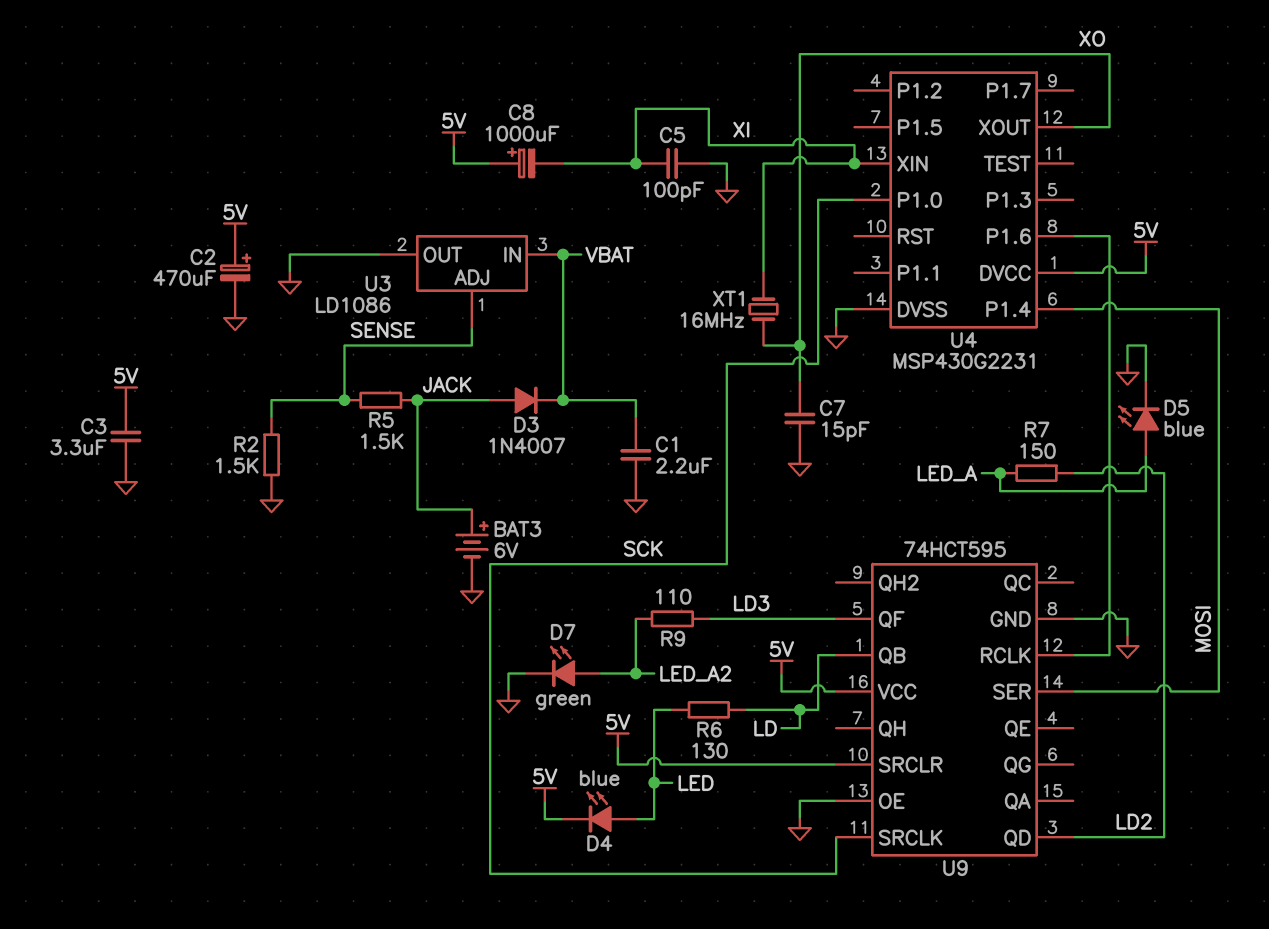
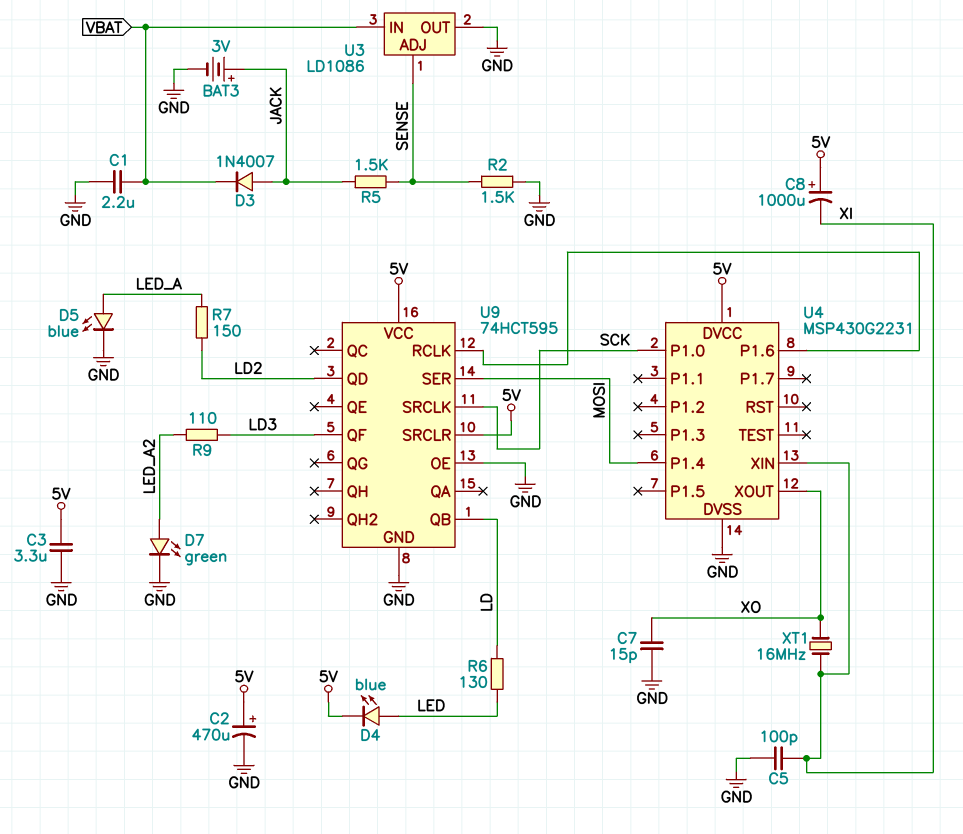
BAT3: 6V (plus JACK, minus GND) -> 3V (plus JACK, minus GND)

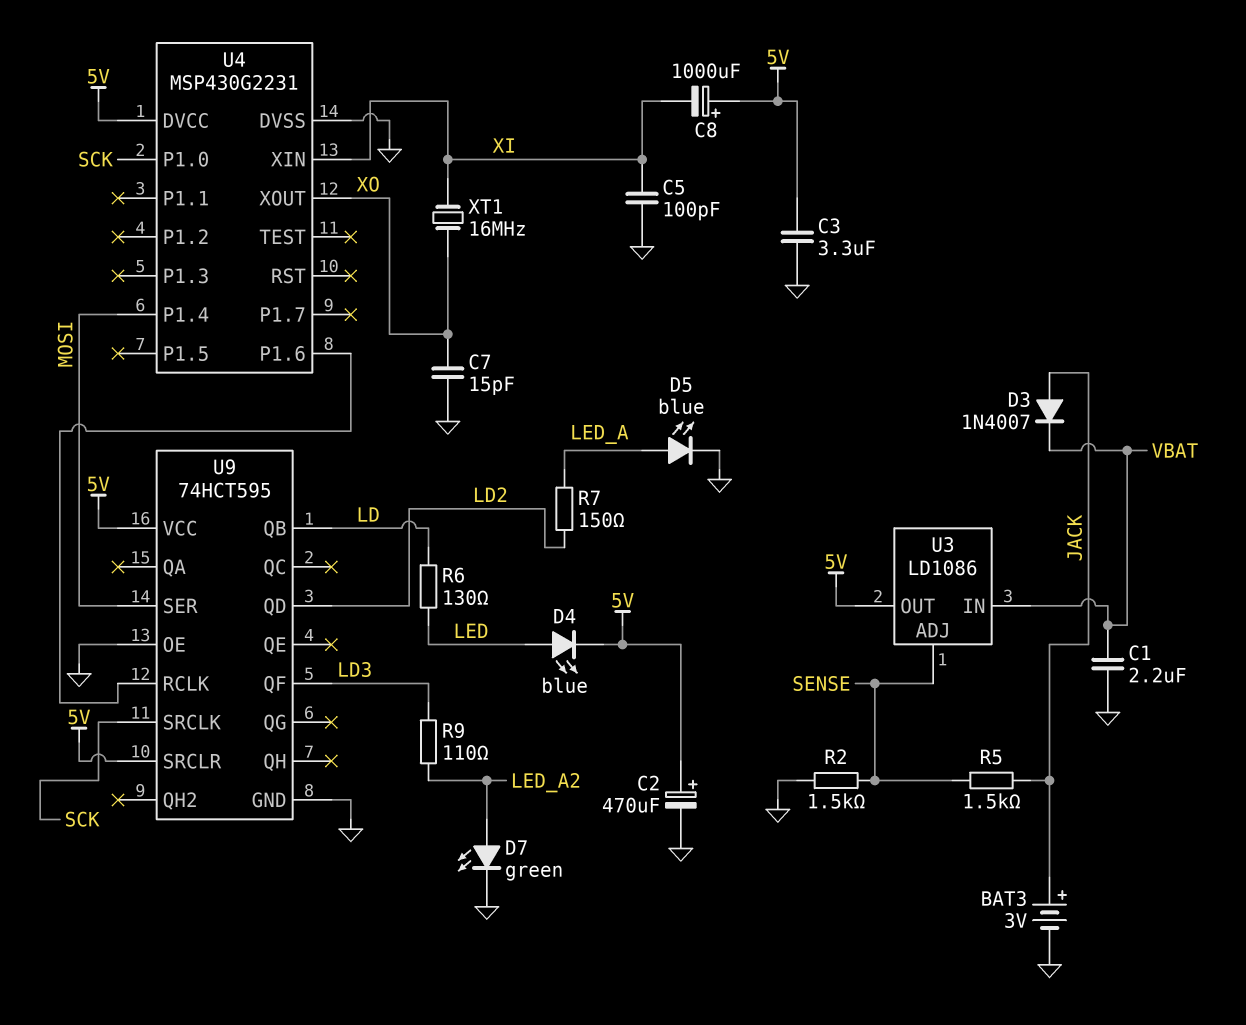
U3 pin OUT: GND -> 5V

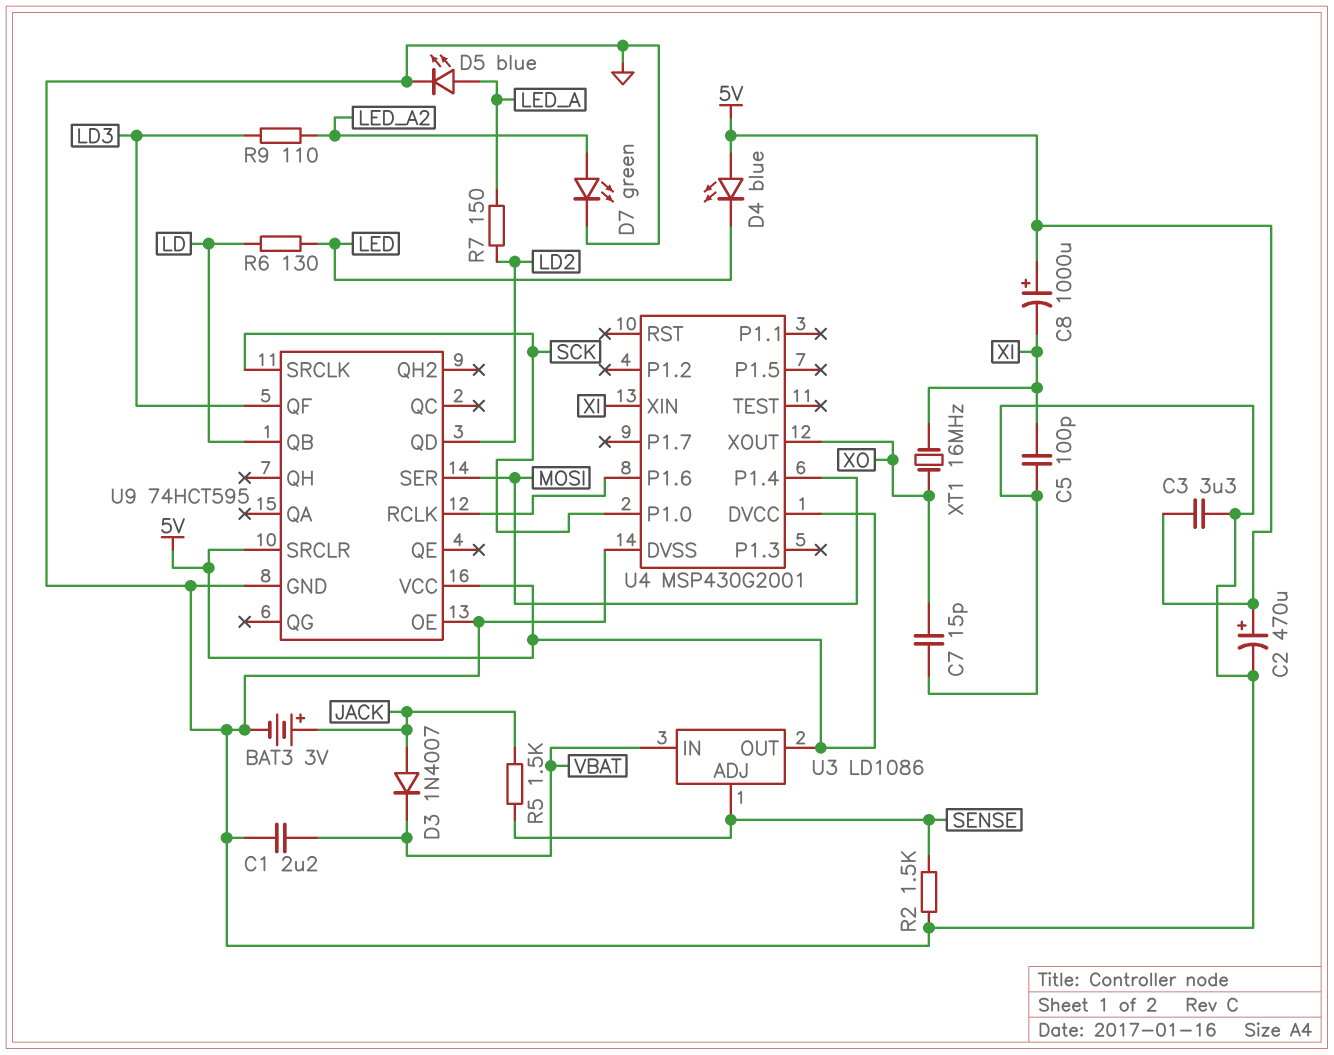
D4: LED blue (A LED, K 5V) -> LED blue (A 5V, K LED)
U4: MSP430G2231 -> MSP430G2001

